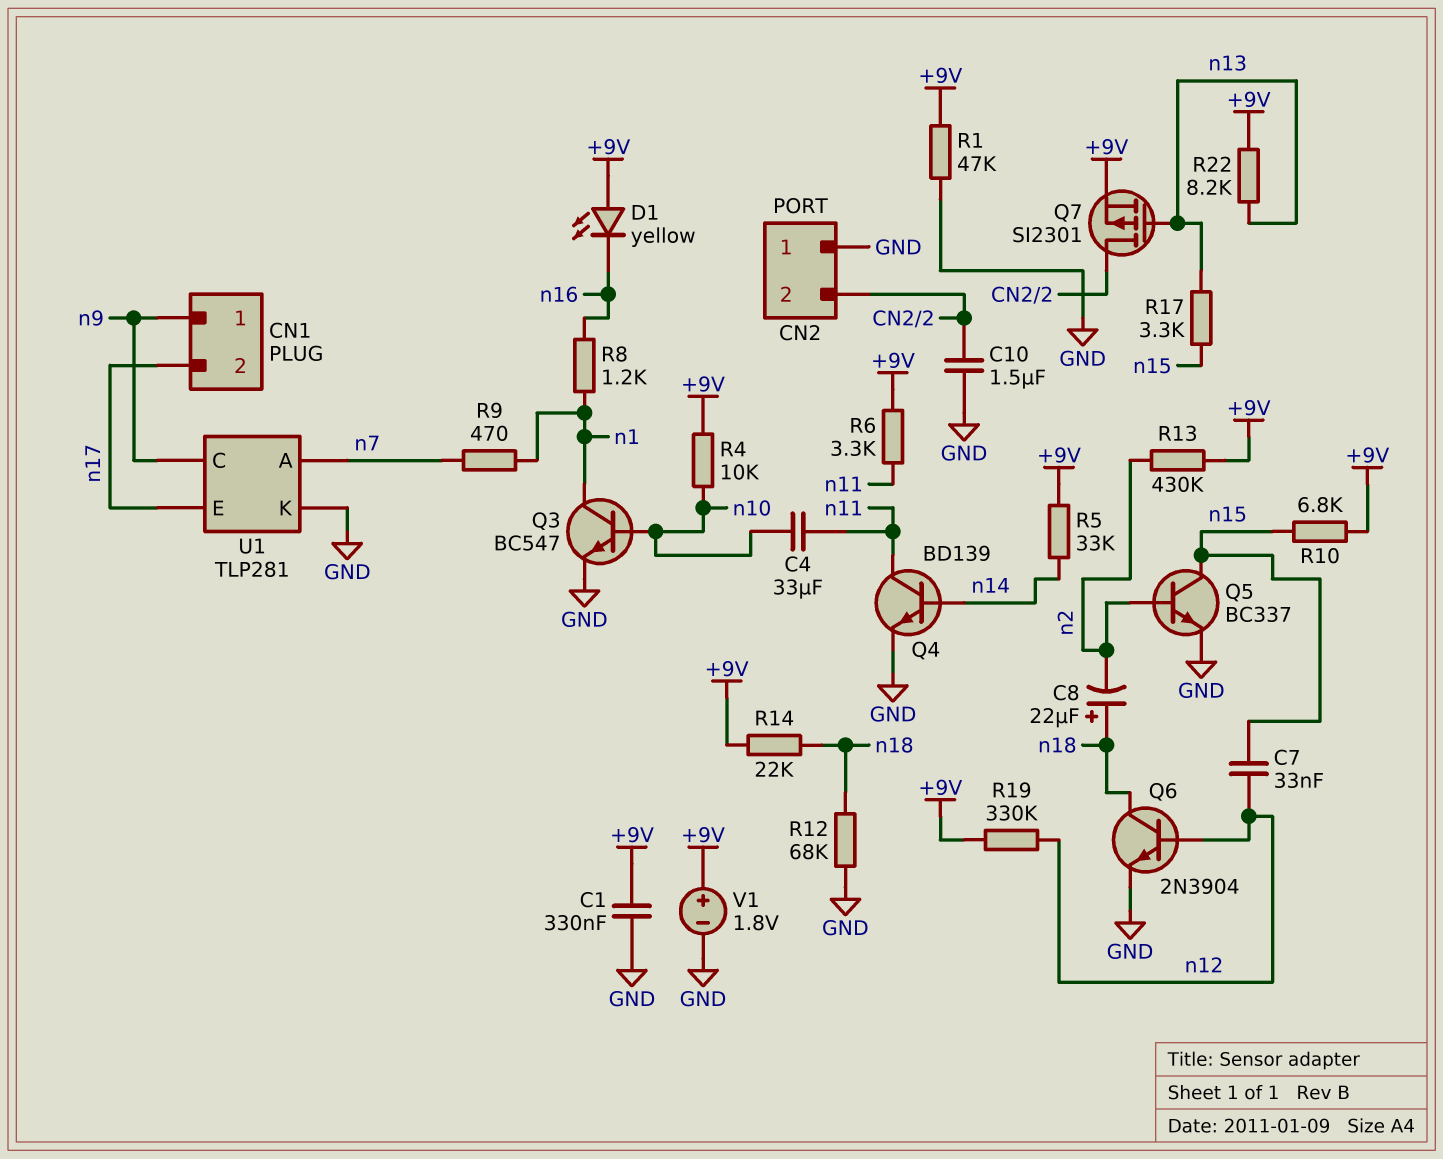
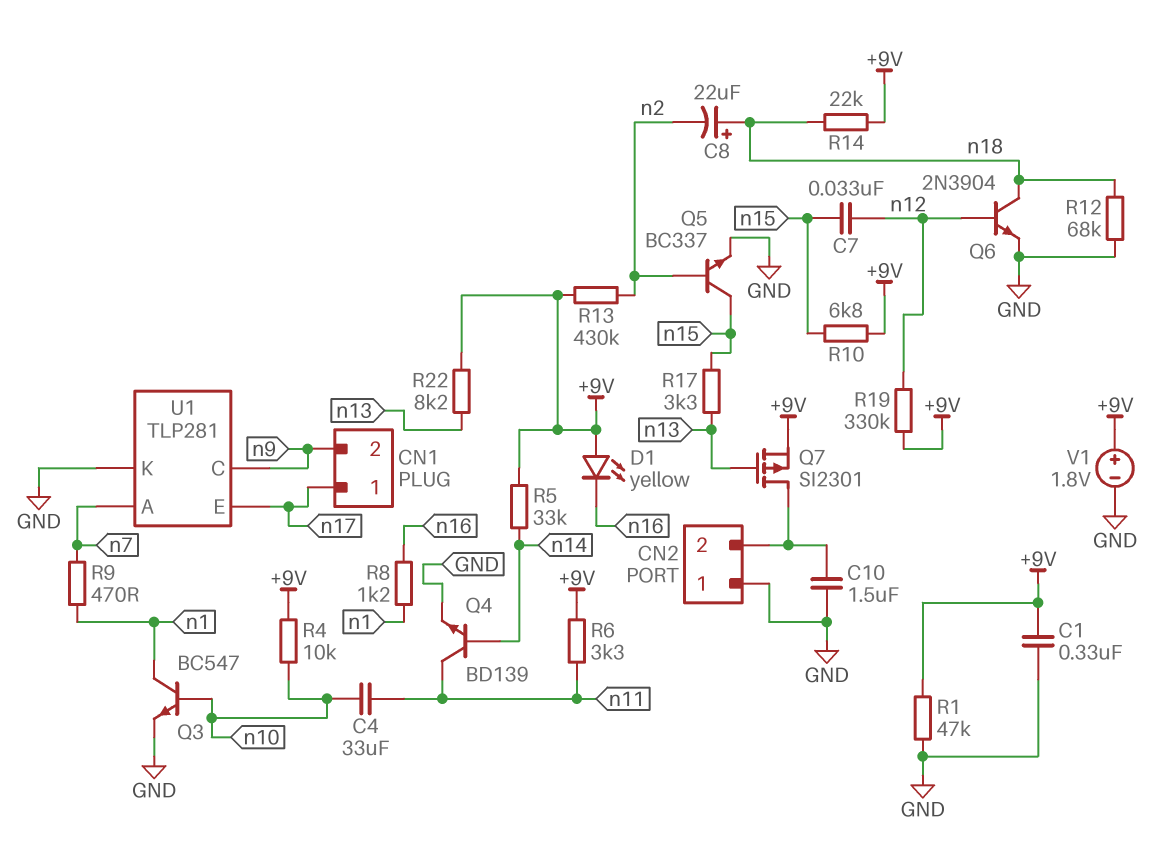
CN1 pin 1: n9 -> n17
CN1 pin 2: n17 -> n9

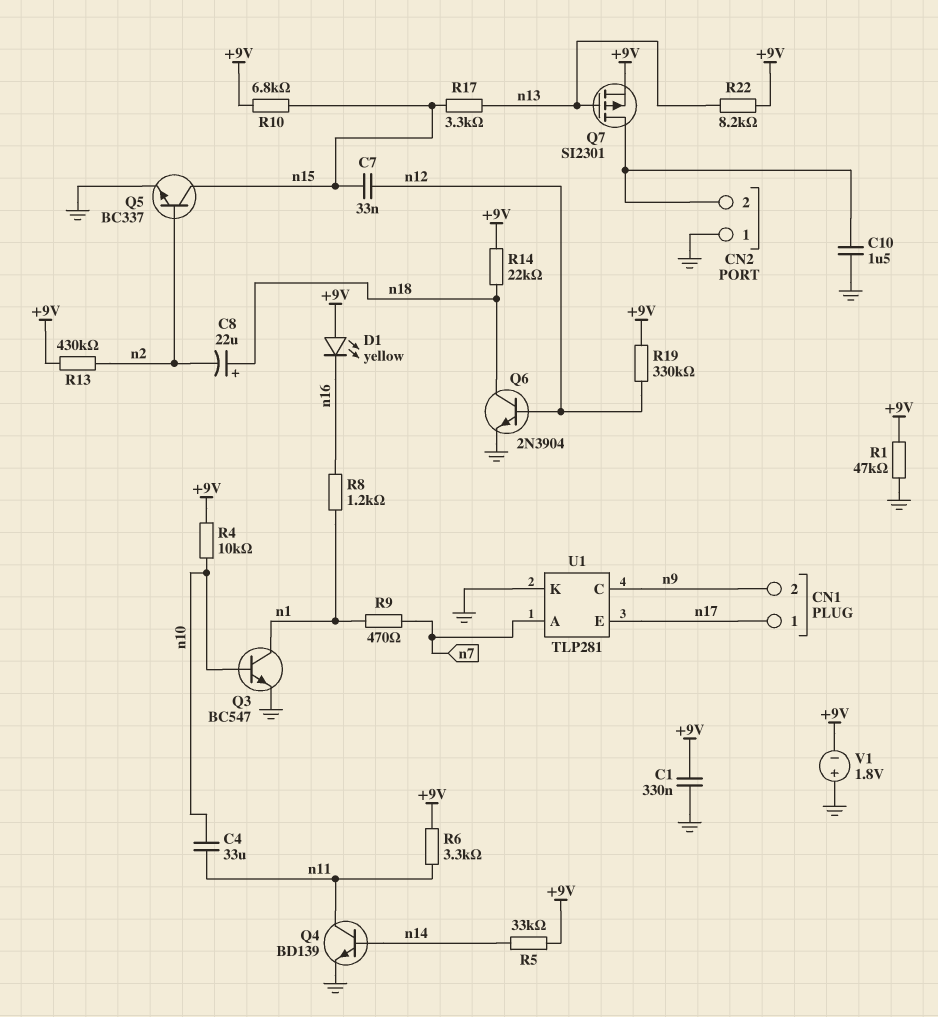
R12: 68k (GND, n18) -> none
V1: 1.8V (plus +9V, minus GND) -> 1.8V (plus GND, minus +9V)

